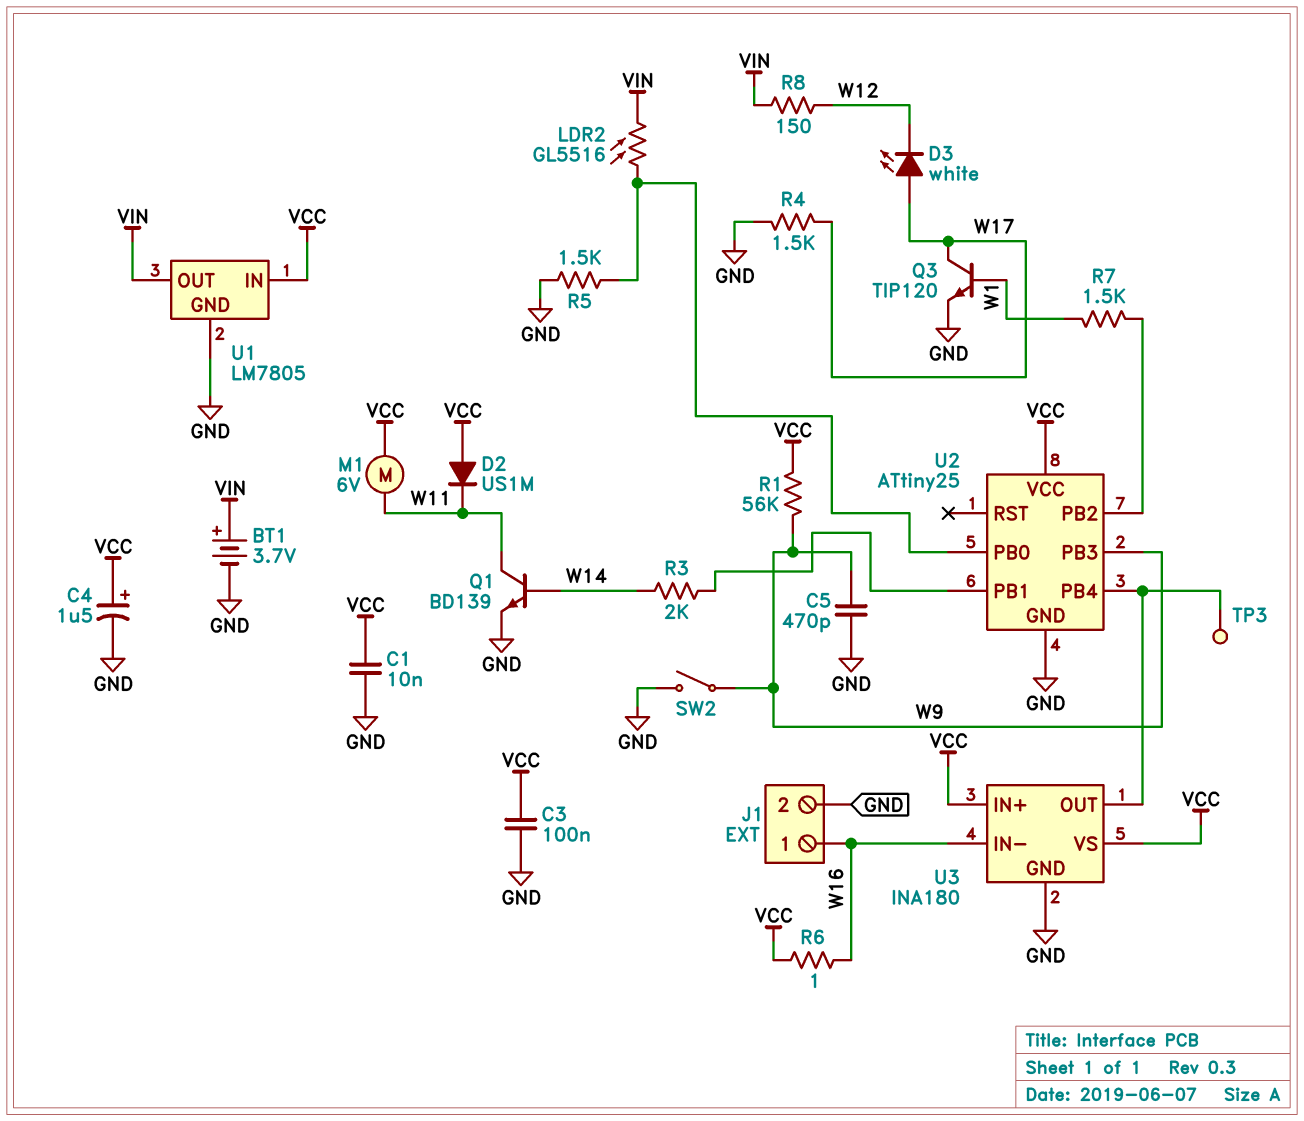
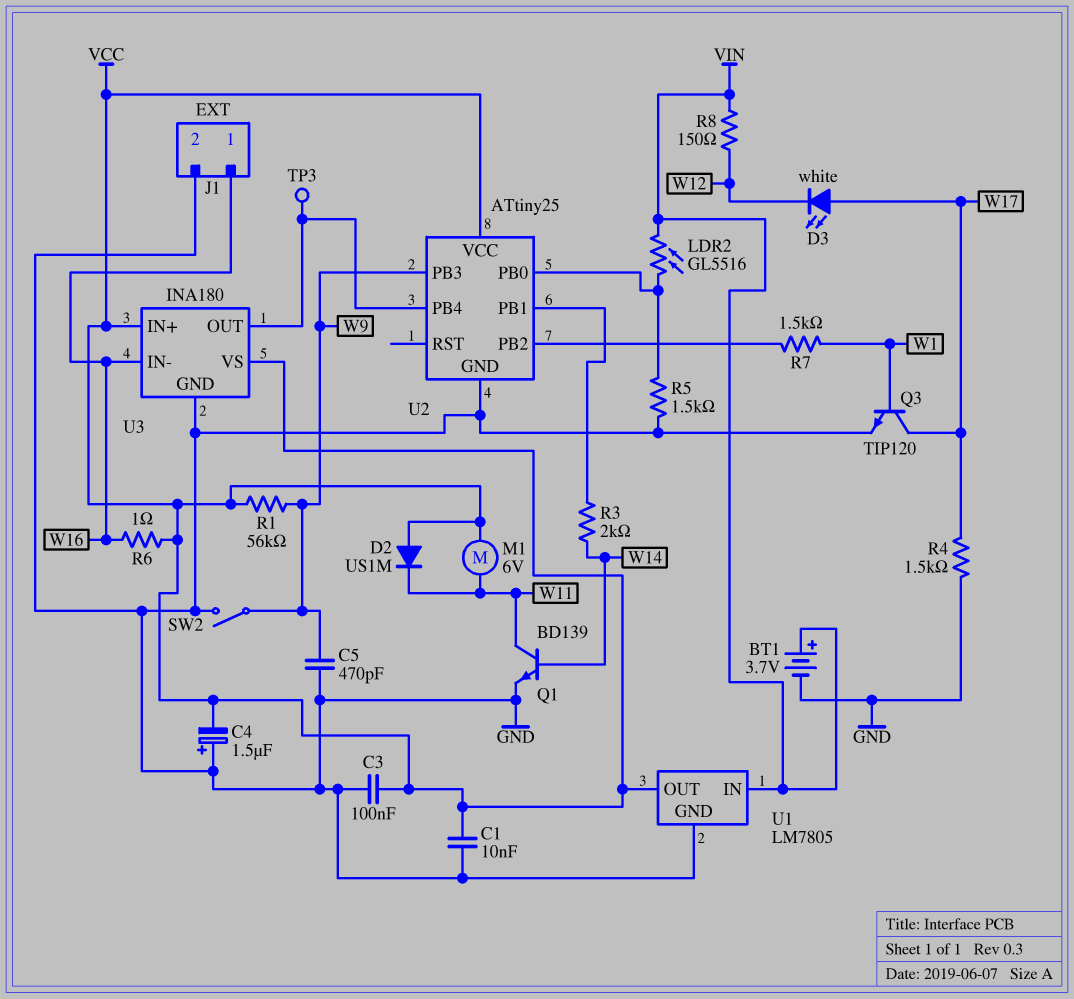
C4: 1.5uF (plus VCC, minus GND) -> 1.5uF (plus GND, minus VCC)
U1 pin IN: VCC -> VIN
U1 pin OUT: VIN -> VCC

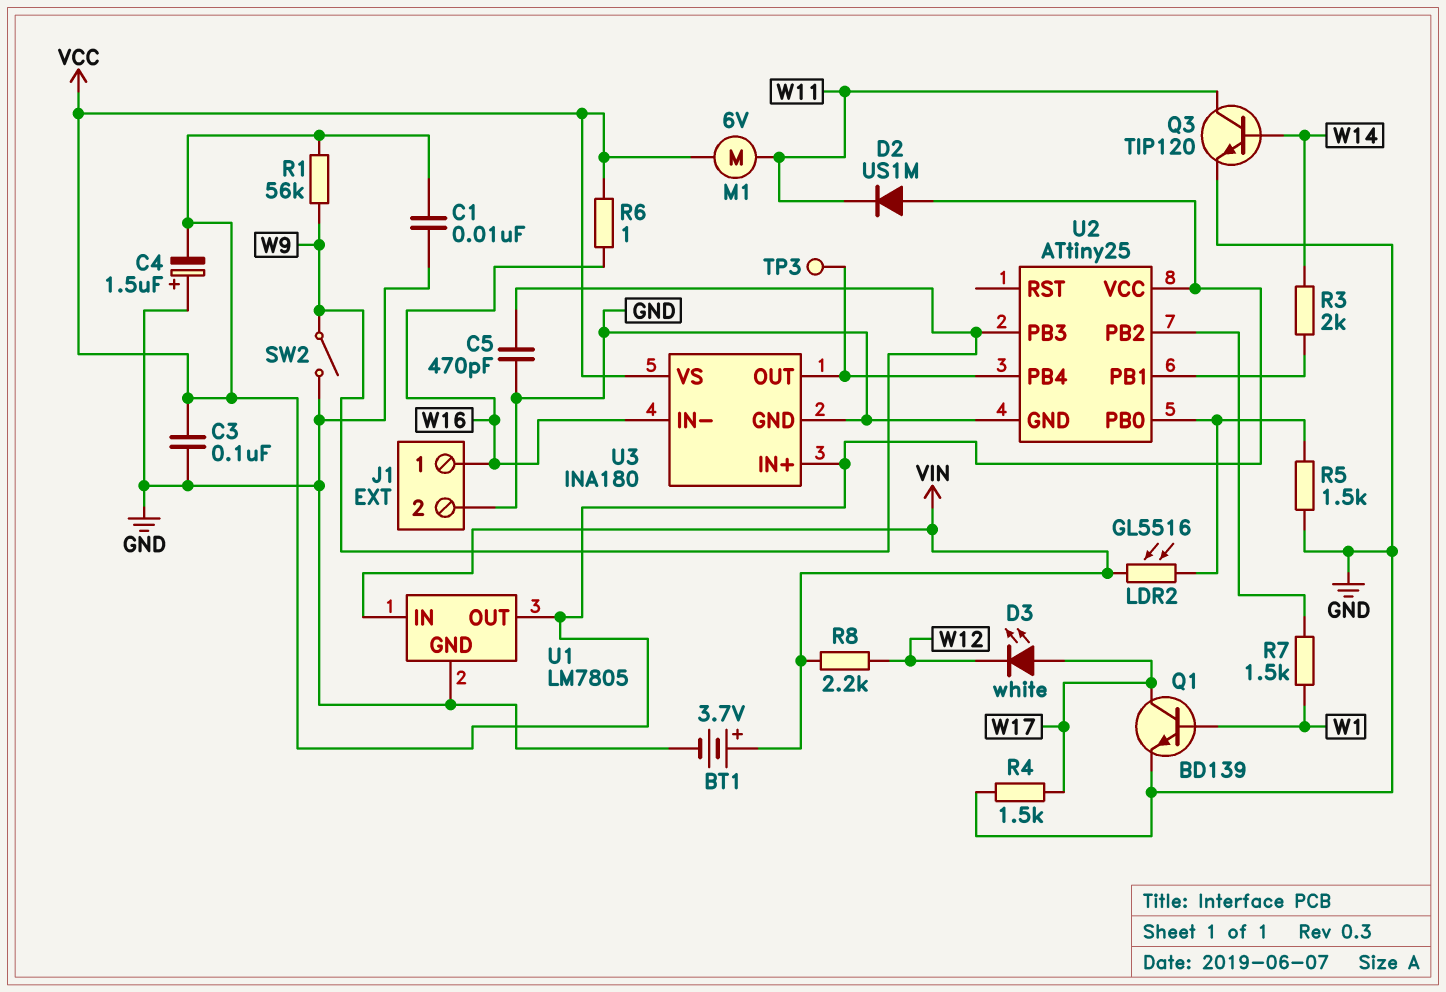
Q1: NPN BD139 (B W14, C W11, E GND) -> NPN BD139 (B W1, C W17, E GND)
Q3: NPN TIP120 (B W1, C W17, E GND) -> NPN TIP120 (B W14, C W11, E GND)
R8: 150 (VIN, W12) -> 2.2k (VIN, W12)

